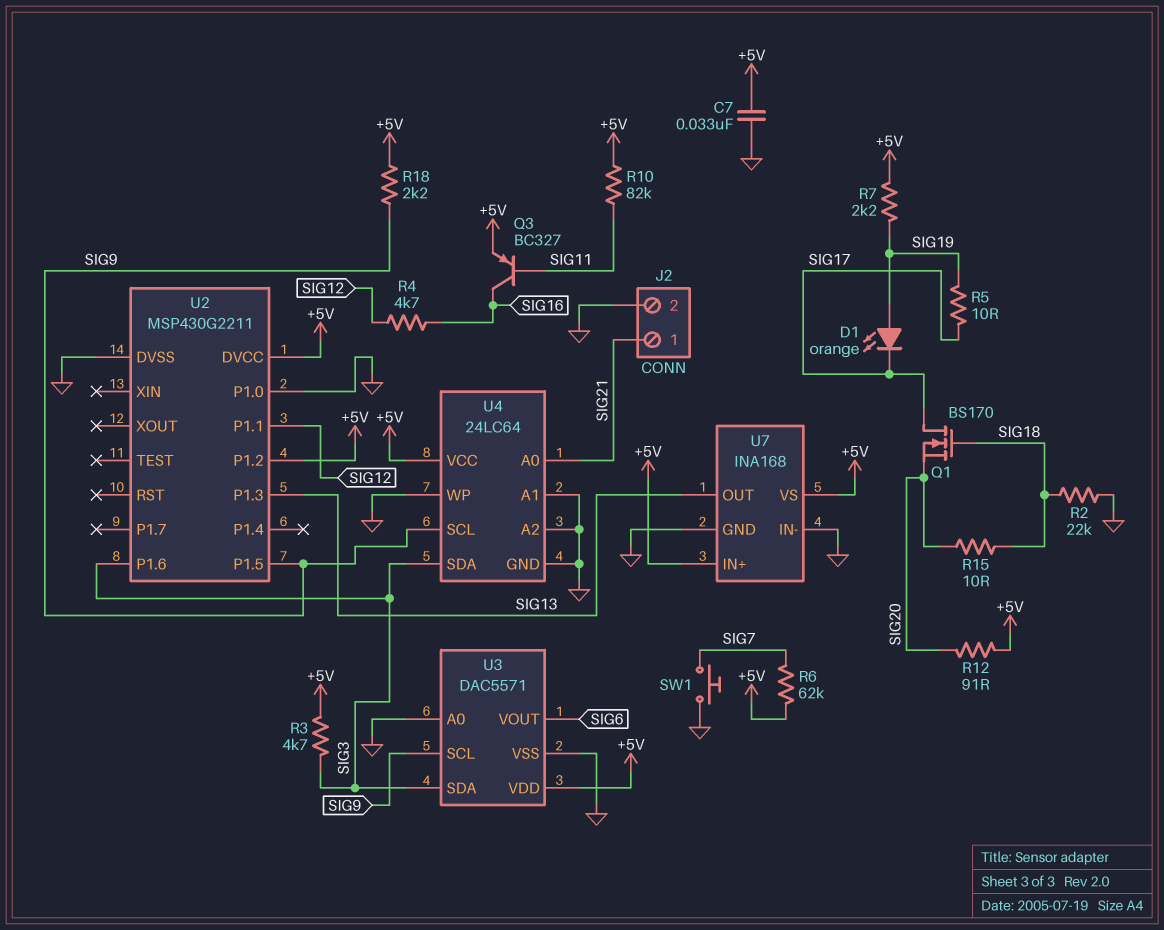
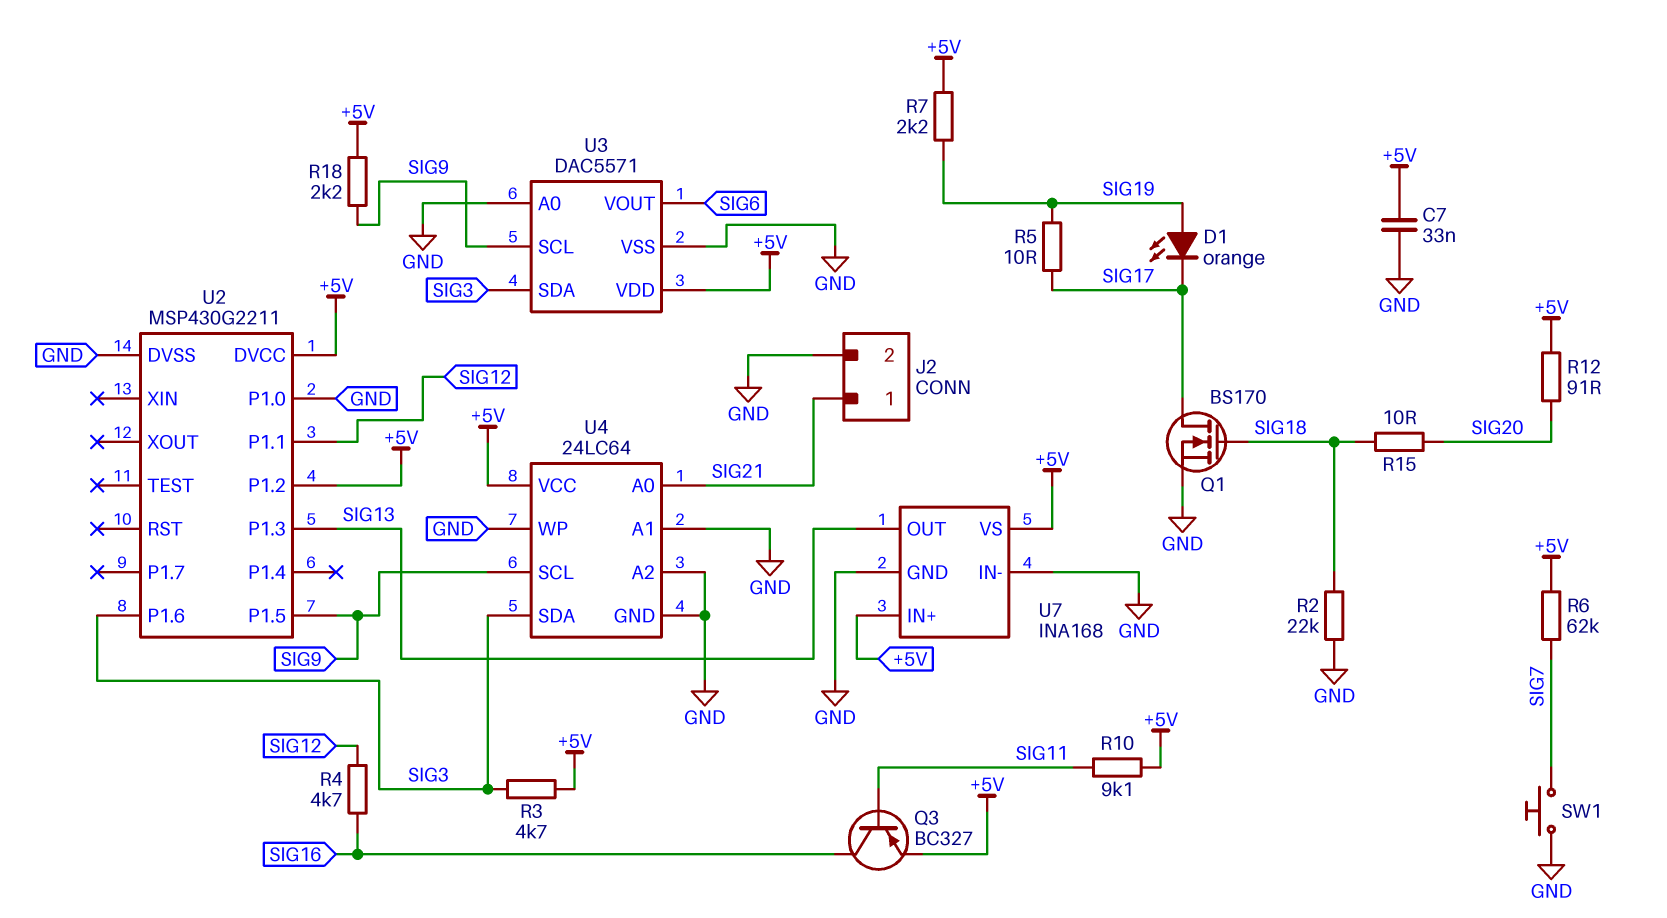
Q1: NMOS BS170 (G SIG18, D SIG17, S SIG20) -> NMOS BS170 (G SIG18, D SIG17, S GND)
R10: 82k (+5V, SIG11) -> 9.1k (+5V, SIG11)

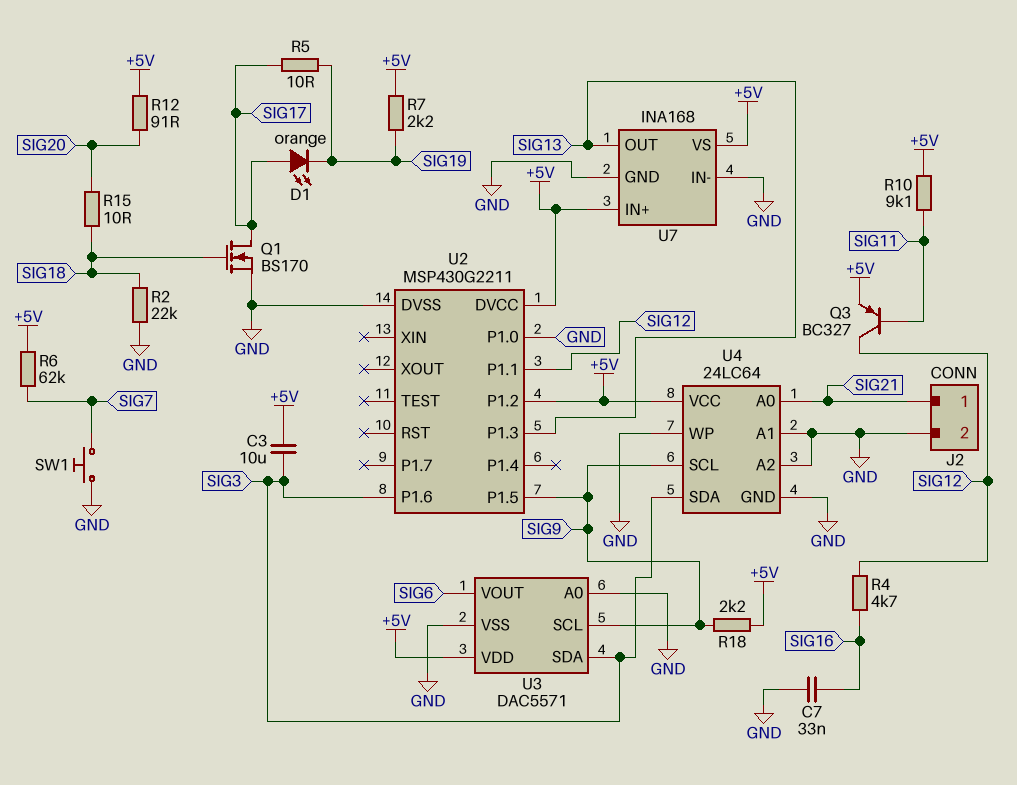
C3: none -> 10uF (+5V, SIG3)
C7: 33nF (+5V, GND) -> 33nF (GND, SIG16)
D1: LED orange (A SIG19, K SIG17) -> LED orange (A SIG17, K SIG19)
Q3: PNP BC327 (B SIG11, C SIG16, E +5V) -> PNP BC327 (B SIG11, C SIG12, E +5V)
R3: 4.7k (+5V, SIG3) -> none

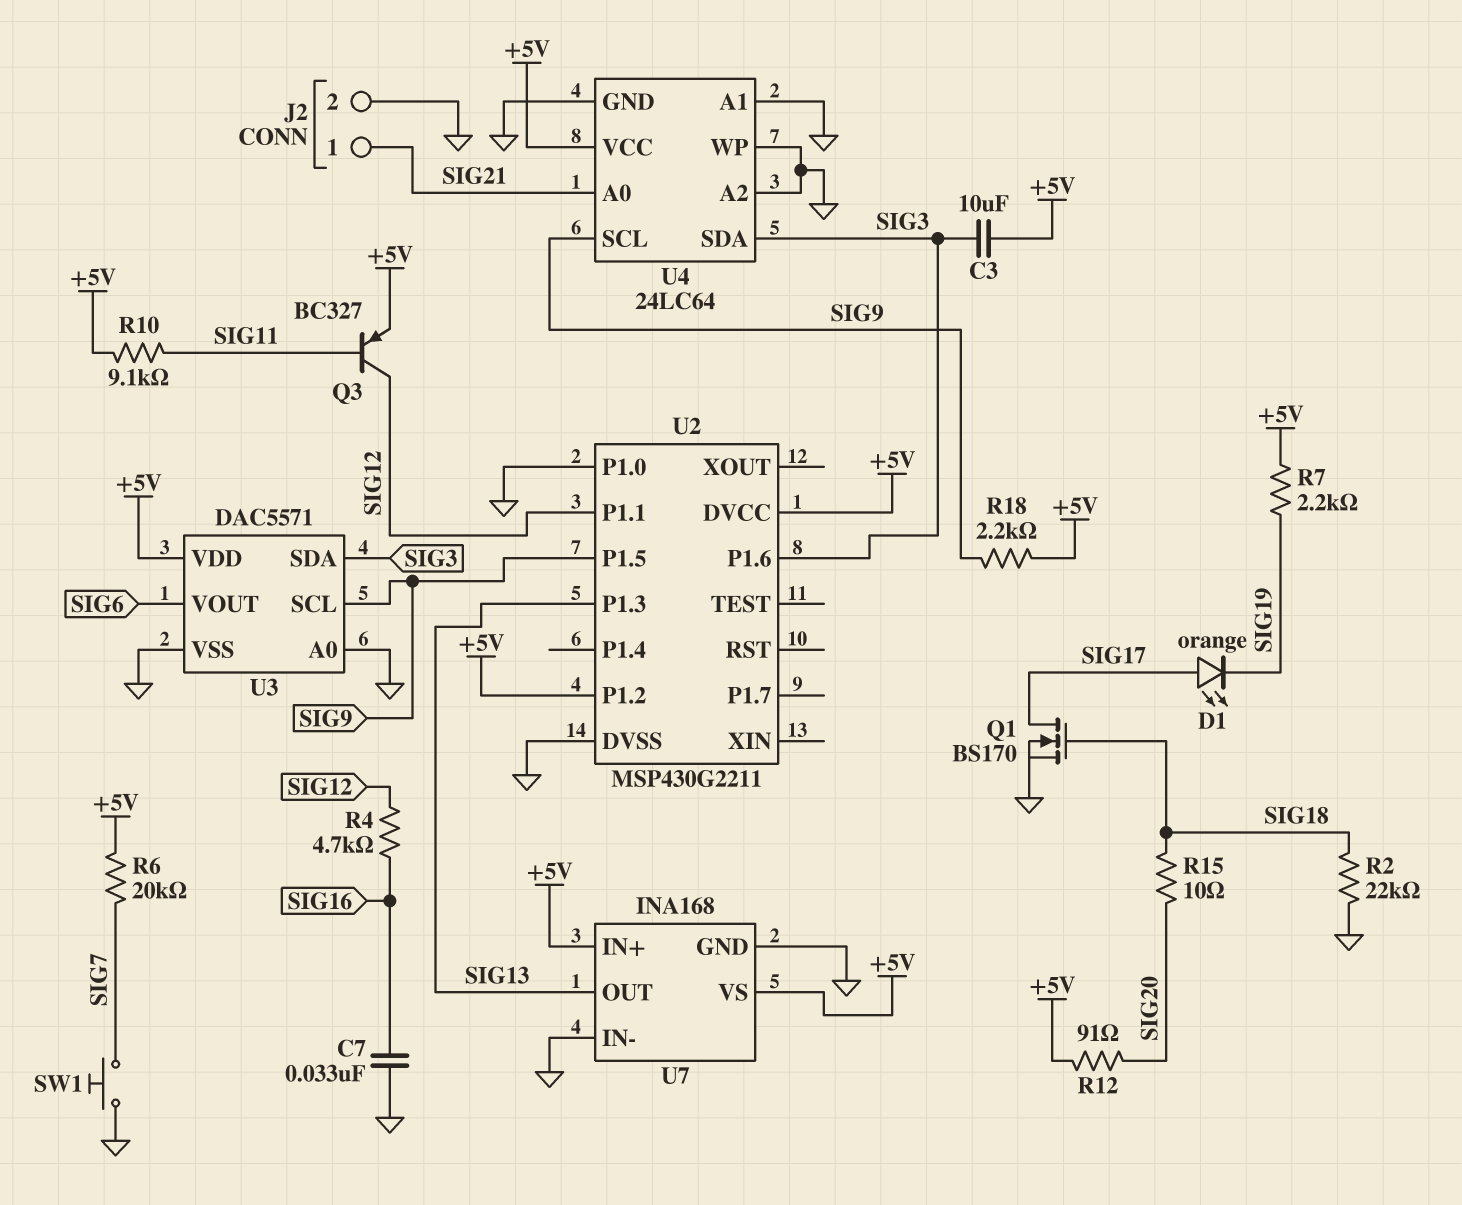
R5: 10 (SIG17, SIG19) -> none
R6: 62k (+5V, SIG7) -> 20k (+5V, SIG7)

